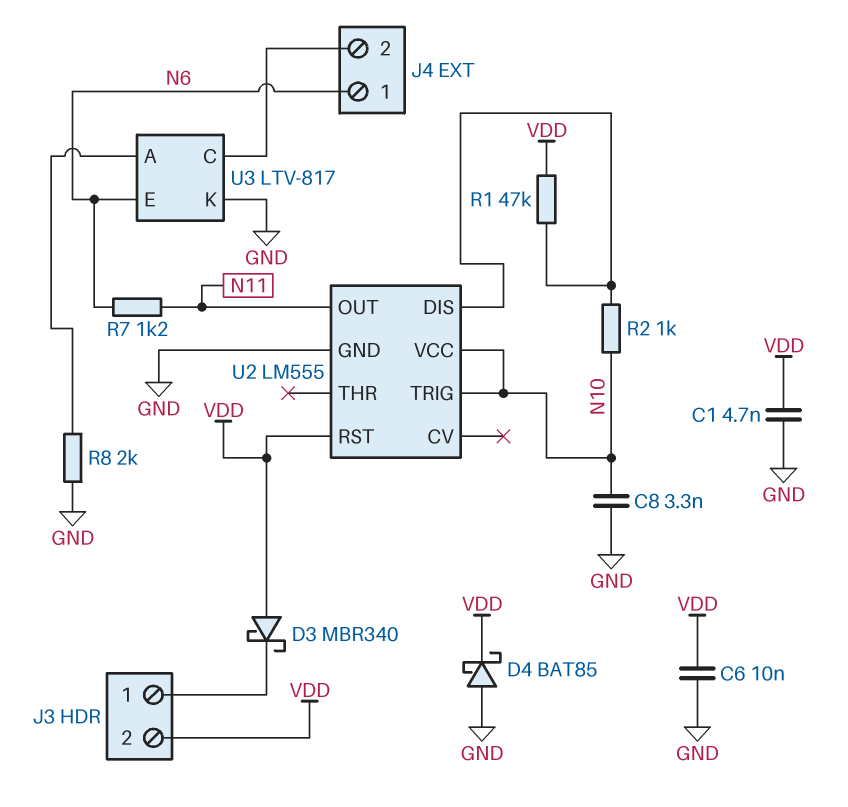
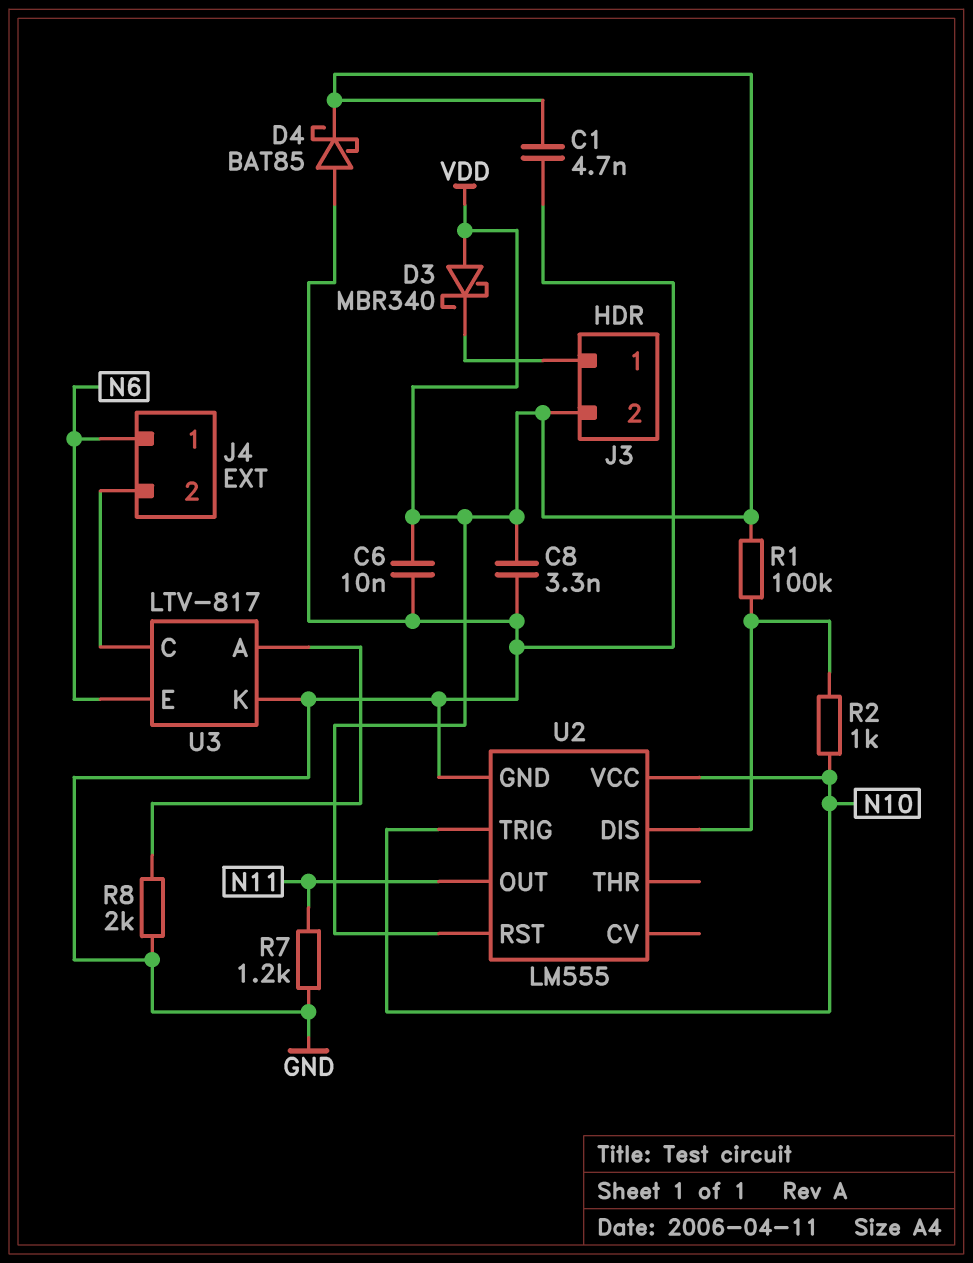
C8: 3.3nF (GND, N10) -> 3.3nF (GND, VDD)
R1: 47k (U2/DIS, VDD) -> 100k (U2/DIS, VDD)
R7: 1.2k (N6, N11) -> 1.2k (GND, N11)

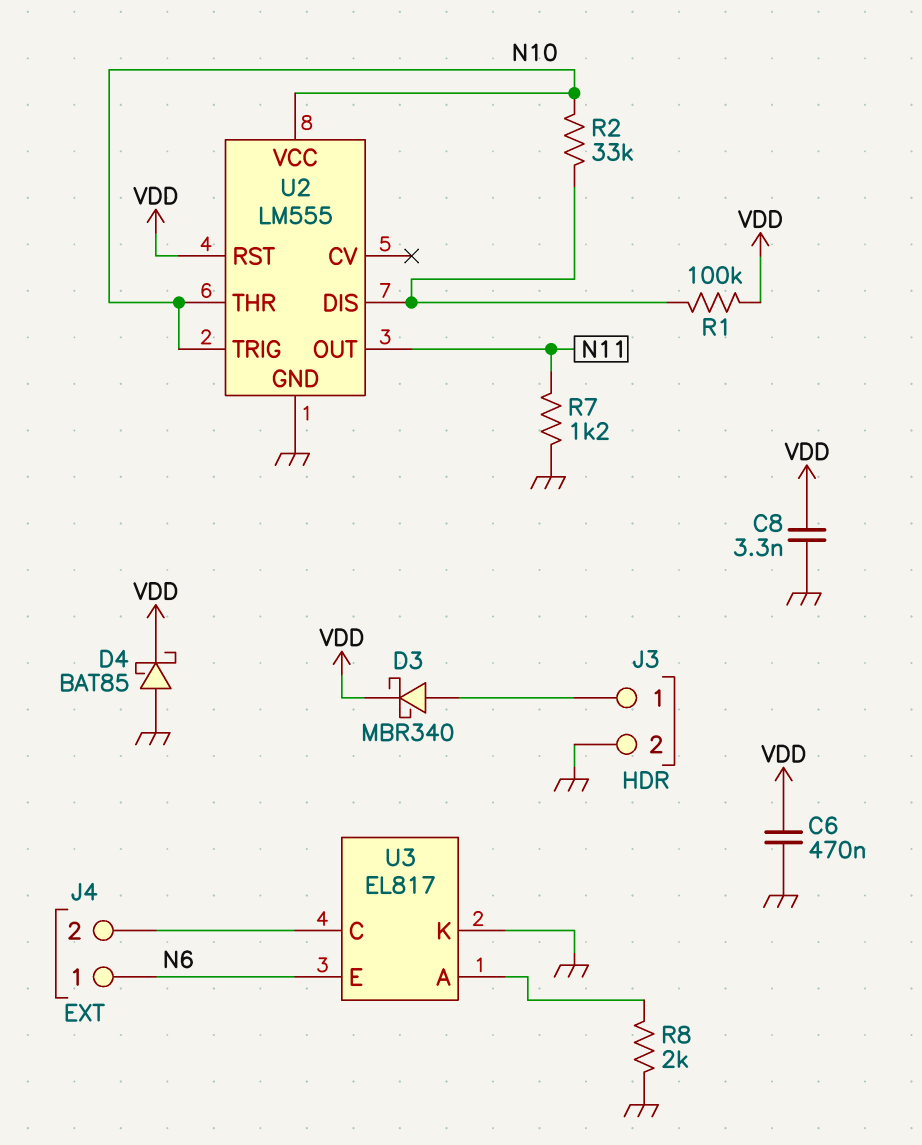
C1: 4.7nF (GND, VDD) -> none
C6: 10nF (GND, VDD) -> 470nF (GND, VDD)
D3: schottky MBR340 (A VDD, K J3/1) -> schottky MBR340 (A J3/1, K VDD)
J3 pin 2: VDD -> GND
R2: 1k (N10, U2/DIS) -> 33k (N10, U2/DIS)
U2 pin THR: none -> N10
U3: LTV-817 -> EL817

